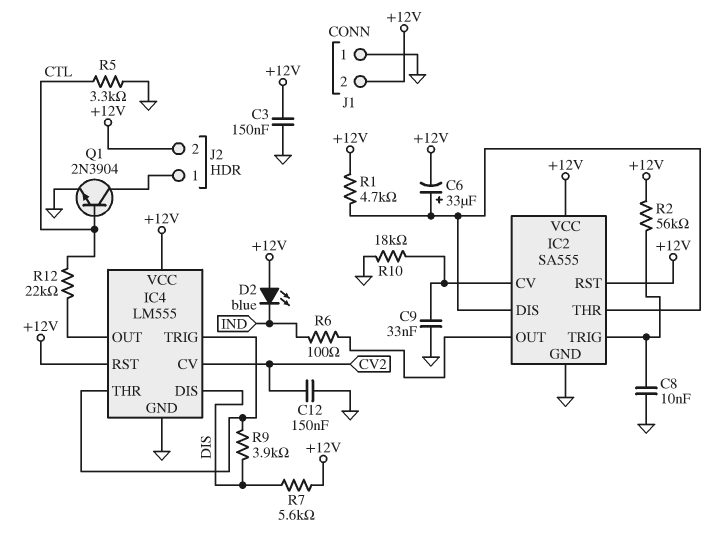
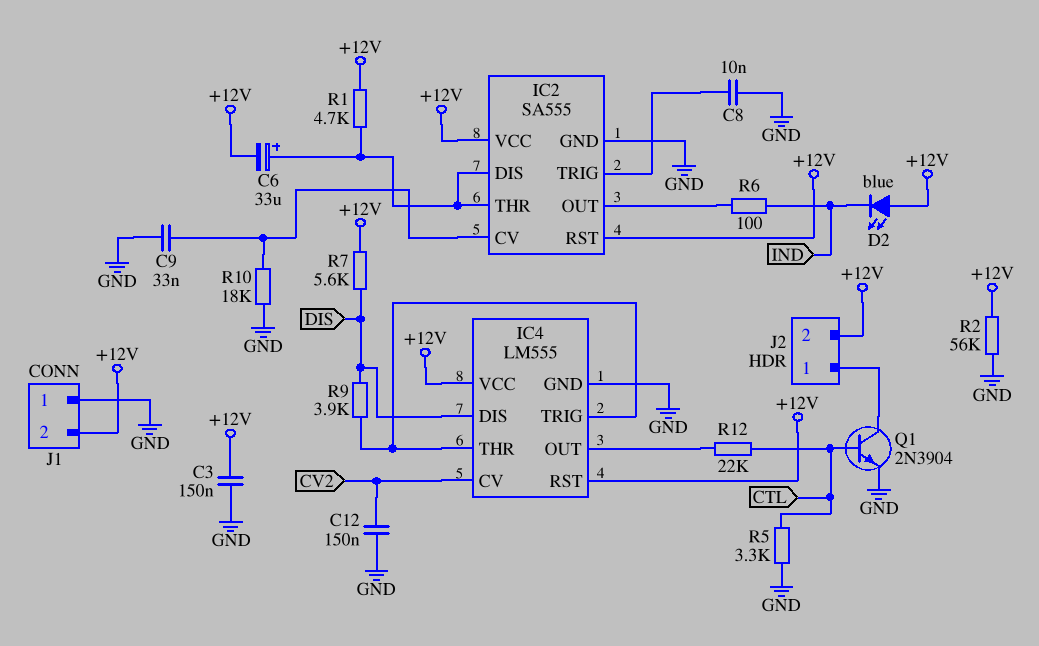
R2: 56k (+12V, IC2/TRIG) -> 56k (+12V, GND)

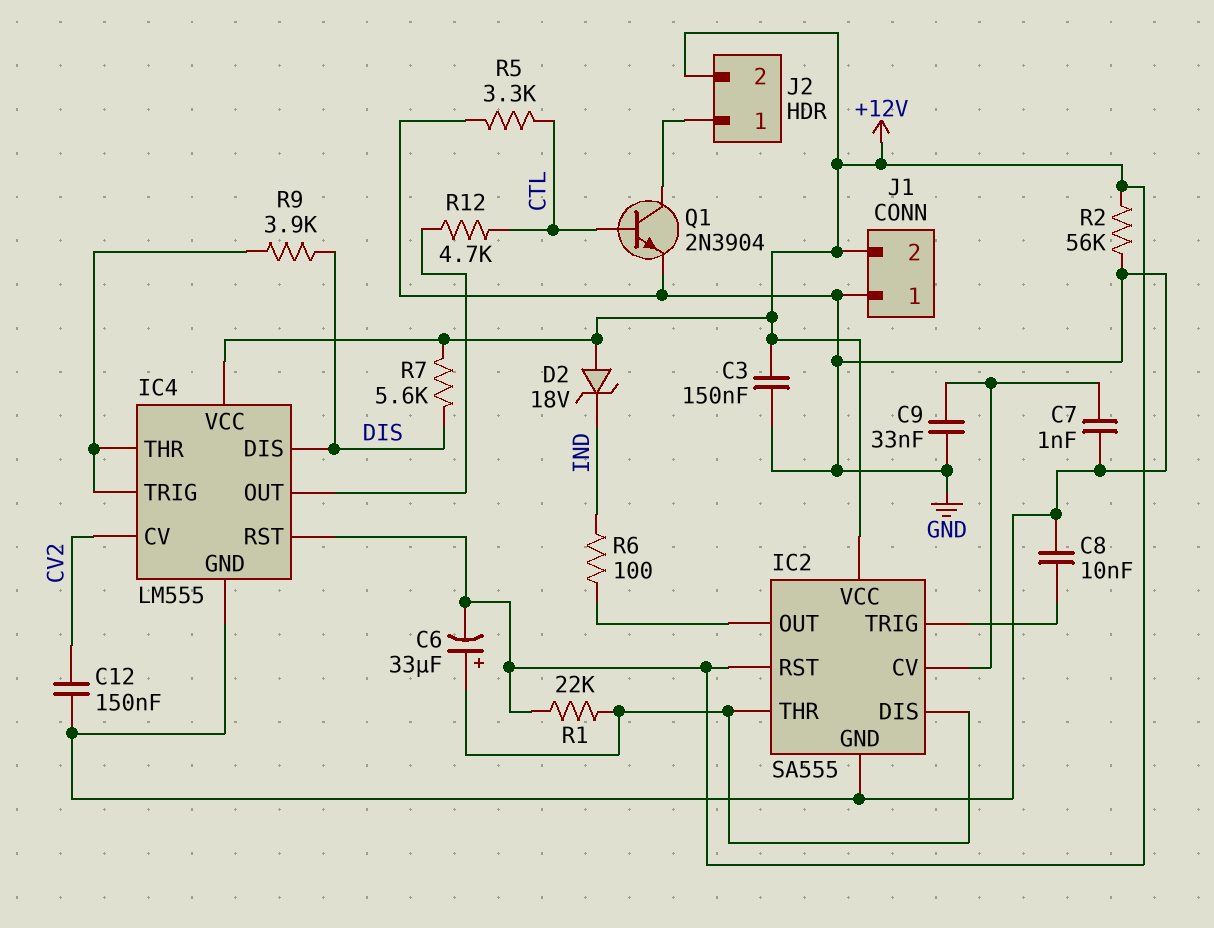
C7: none -> 1nF (GND, IC2/CV)
D2: LED blue (A +12V, K IND) -> zener 18V (A +12V, K IND)
R1: 4.7k (+12V, IC2/DIS) -> 22k (+12V, IC2/DIS)
R10: 18k (GND, IC2/CV) -> none
R12: 22k (CTL, IC4/OUT) -> 4.7k (CTL, IC4/OUT)

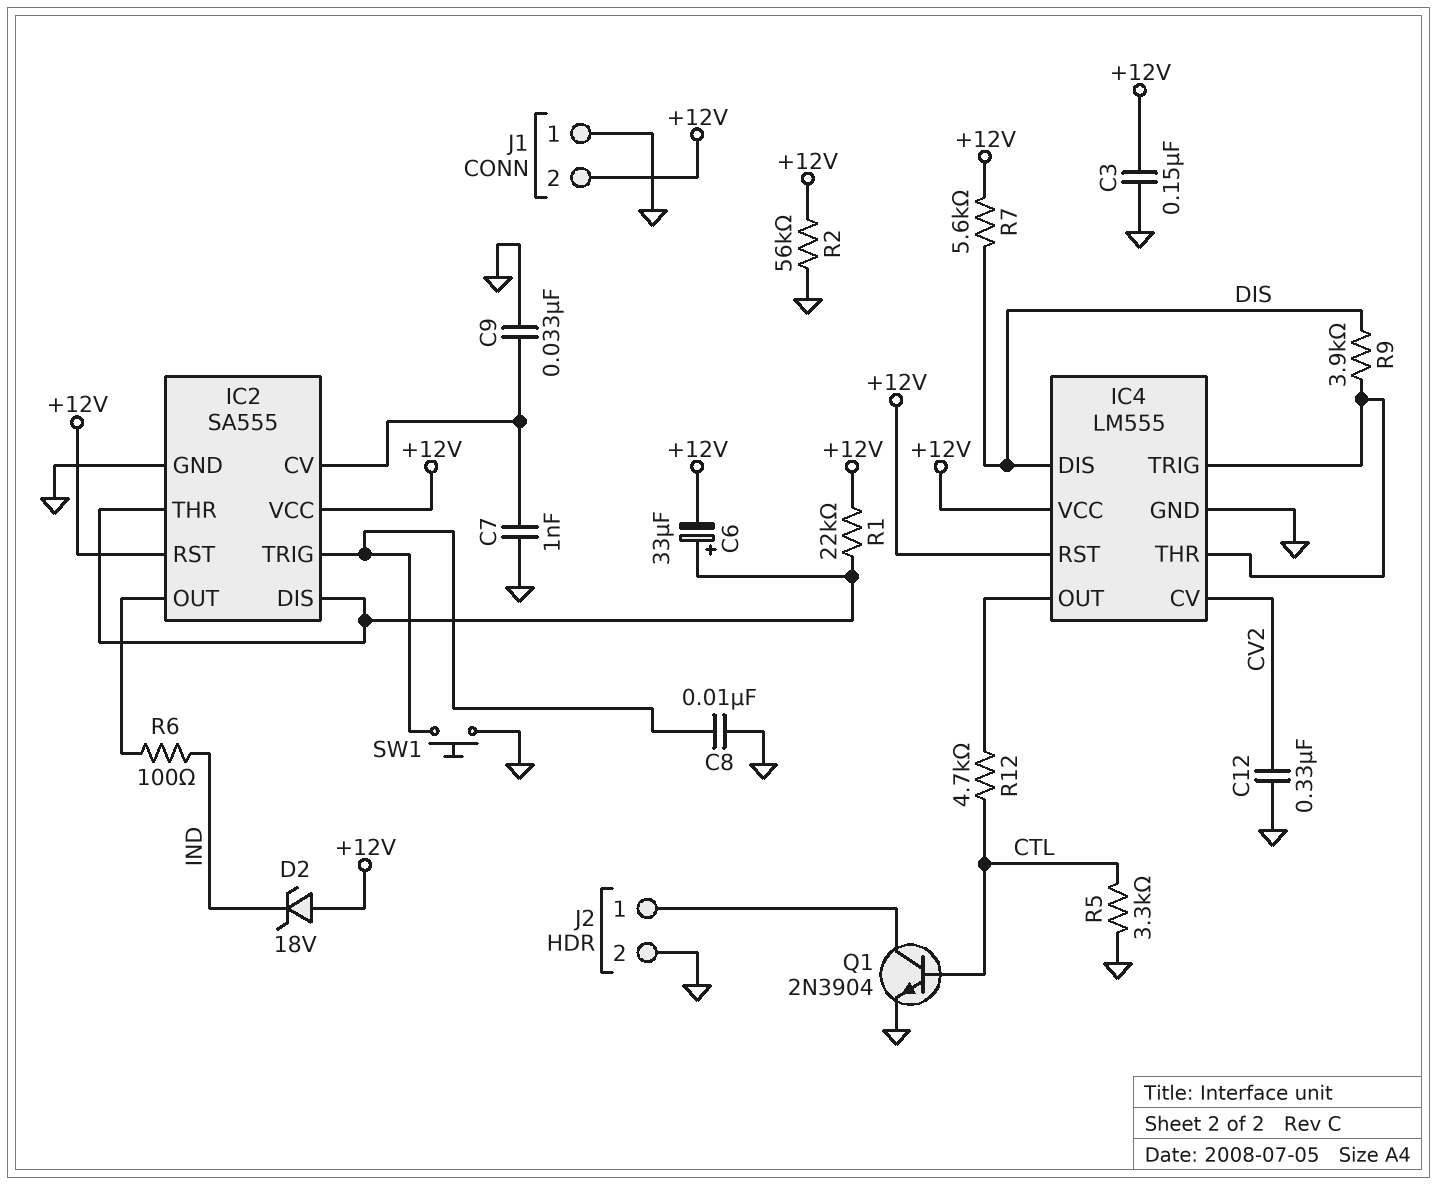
C12: 150nF (CV2, GND) -> 330nF (CV2, GND)
J2 pin 2: +12V -> GND
SW1: none -> button (GND, IC2/TRIG)

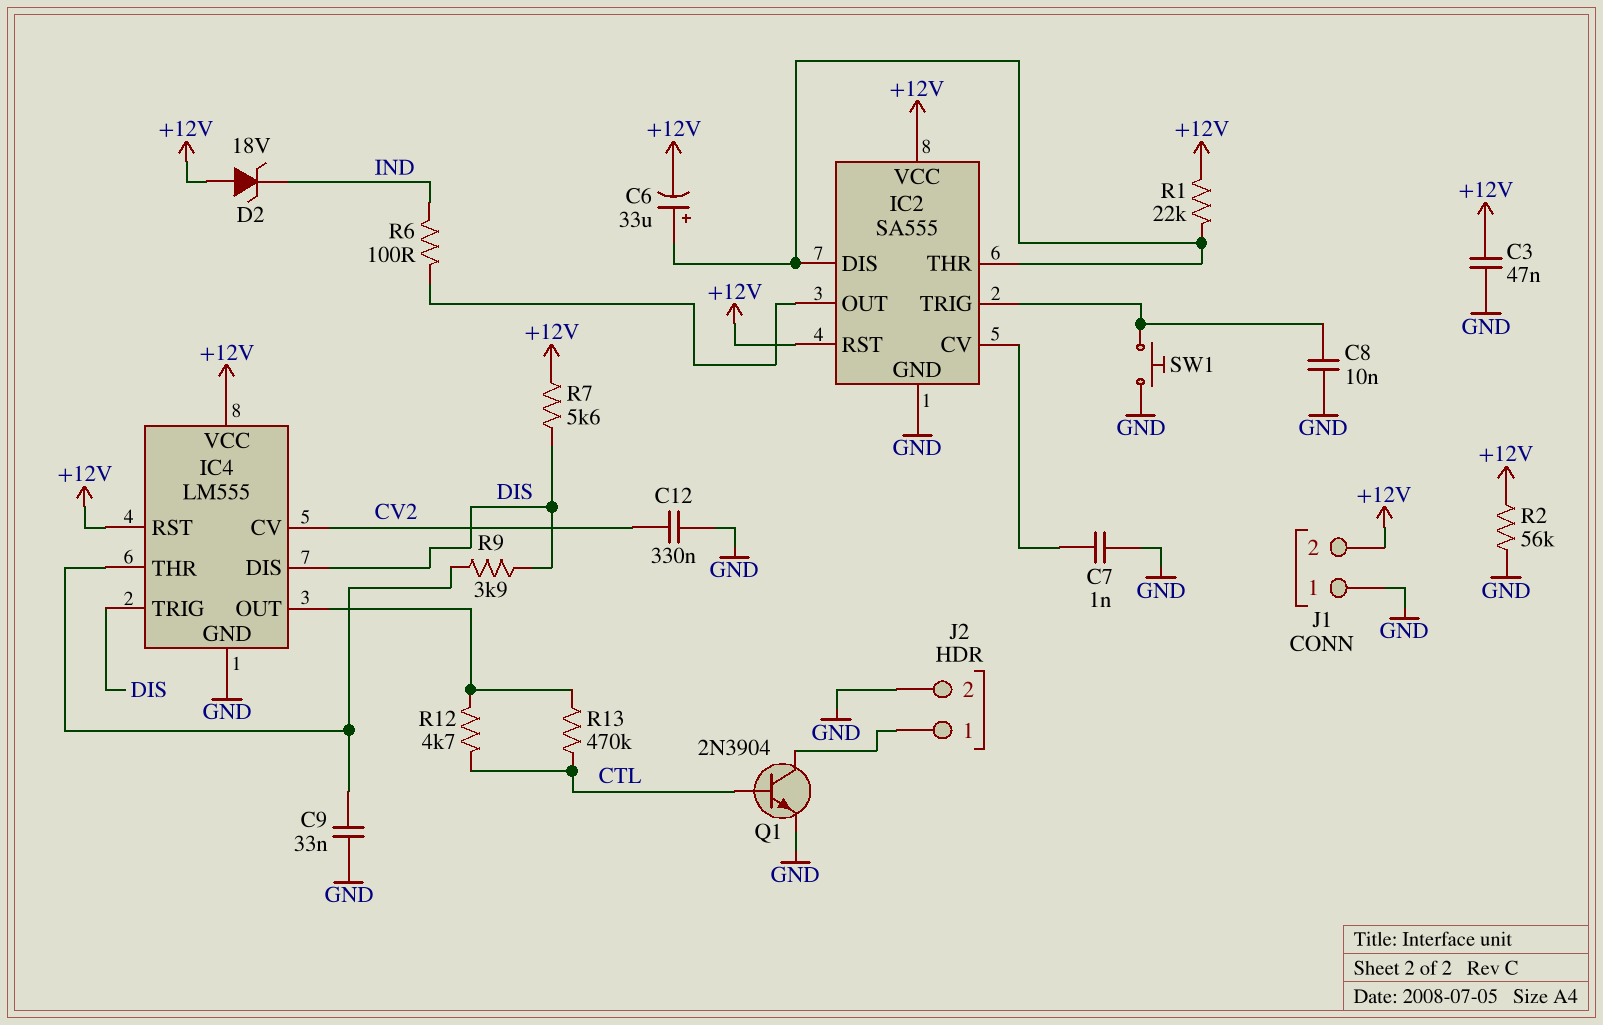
C3: 150nF (+12V, GND) -> 47nF (+12V, GND)
C9: 33nF (GND, IC2/CV) -> 33nF (GND, IC4/THR)
IC4 pin TRIG: IC4/THR -> DIS
R5: 3.3k (CTL, GND) -> none
R13: none -> 470k (CTL, IC4/OUT)

